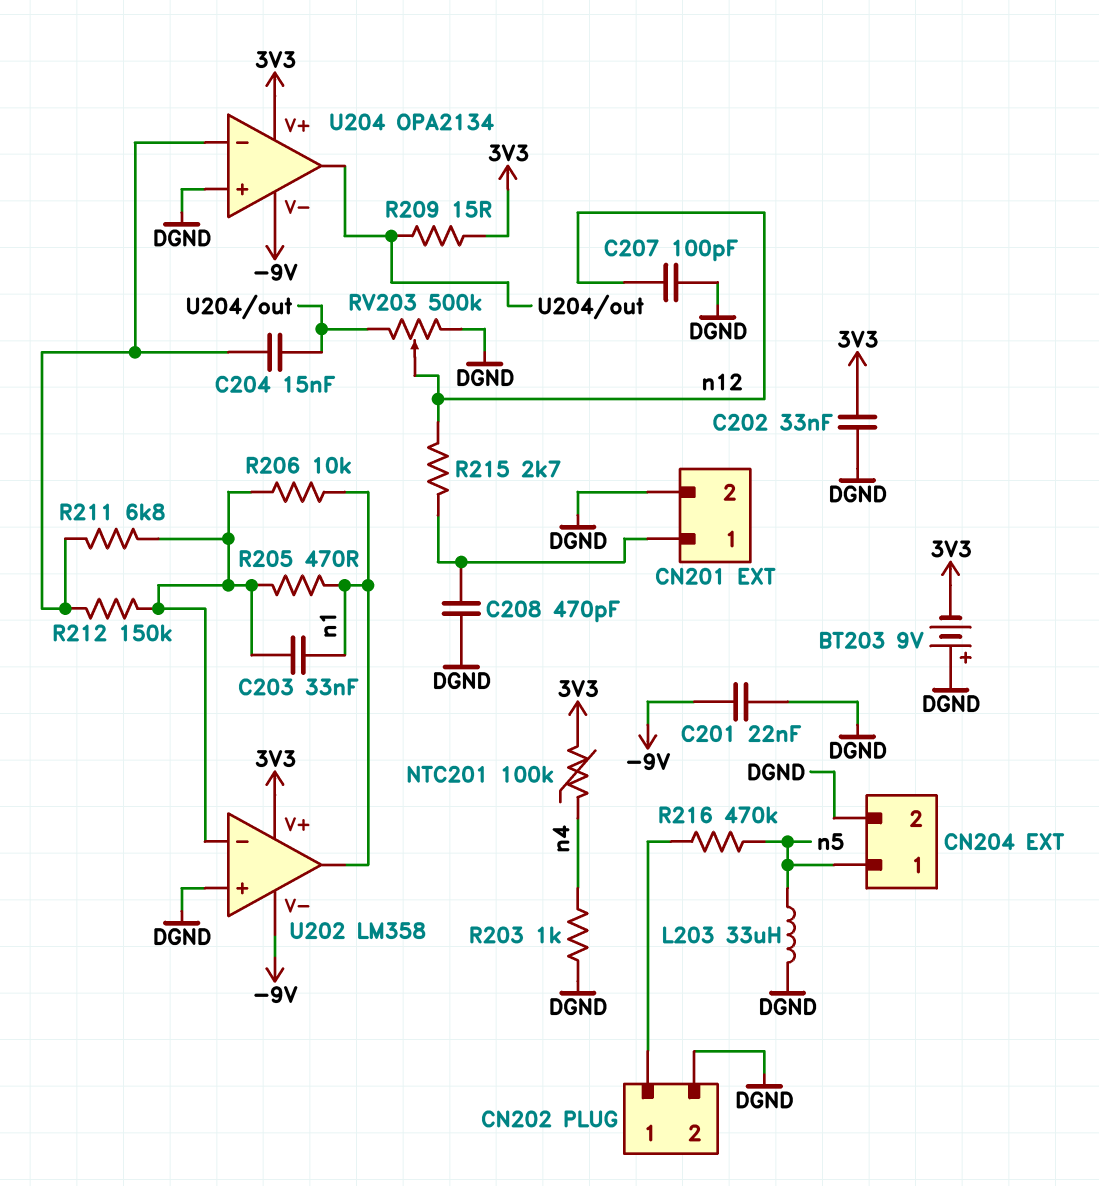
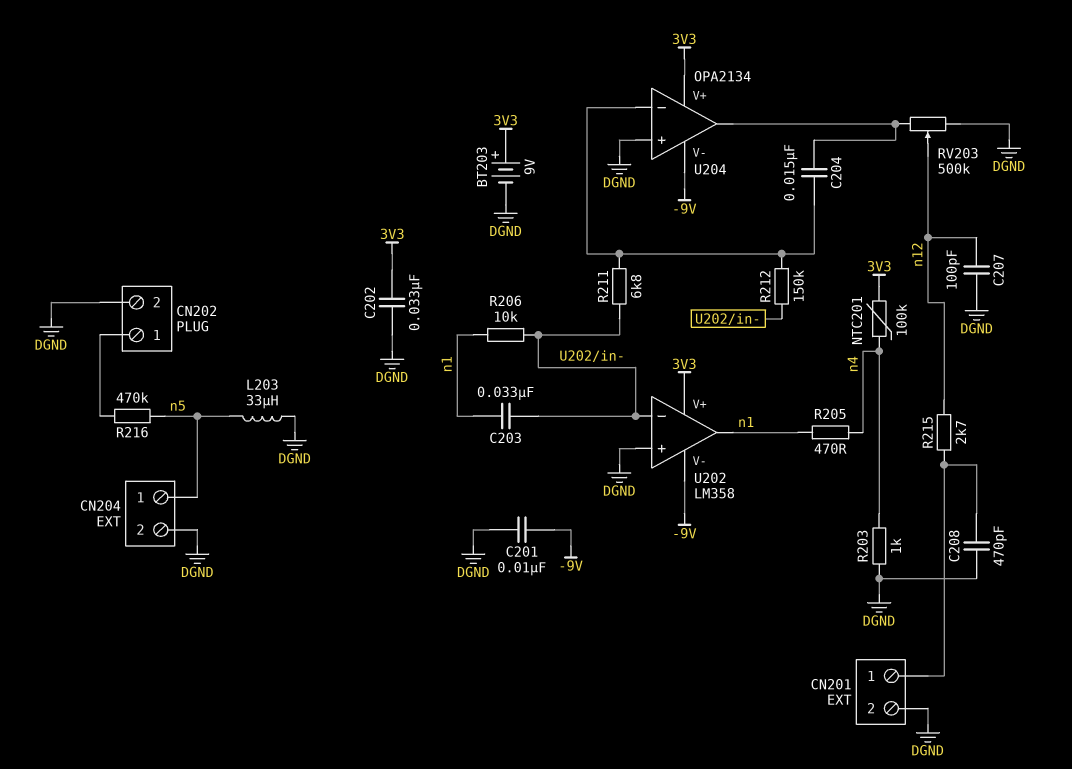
BT203: 9V (plus DGND, minus 3V3) -> 9V (plus 3V3, minus DGND)
C201: 22nF (-9V, DGND) -> 10nF (-9V, DGND)
R205: 470 (U202/in-, n1) -> 470 (n1, n4)
R209: 15 (3V3, U204/out) -> none

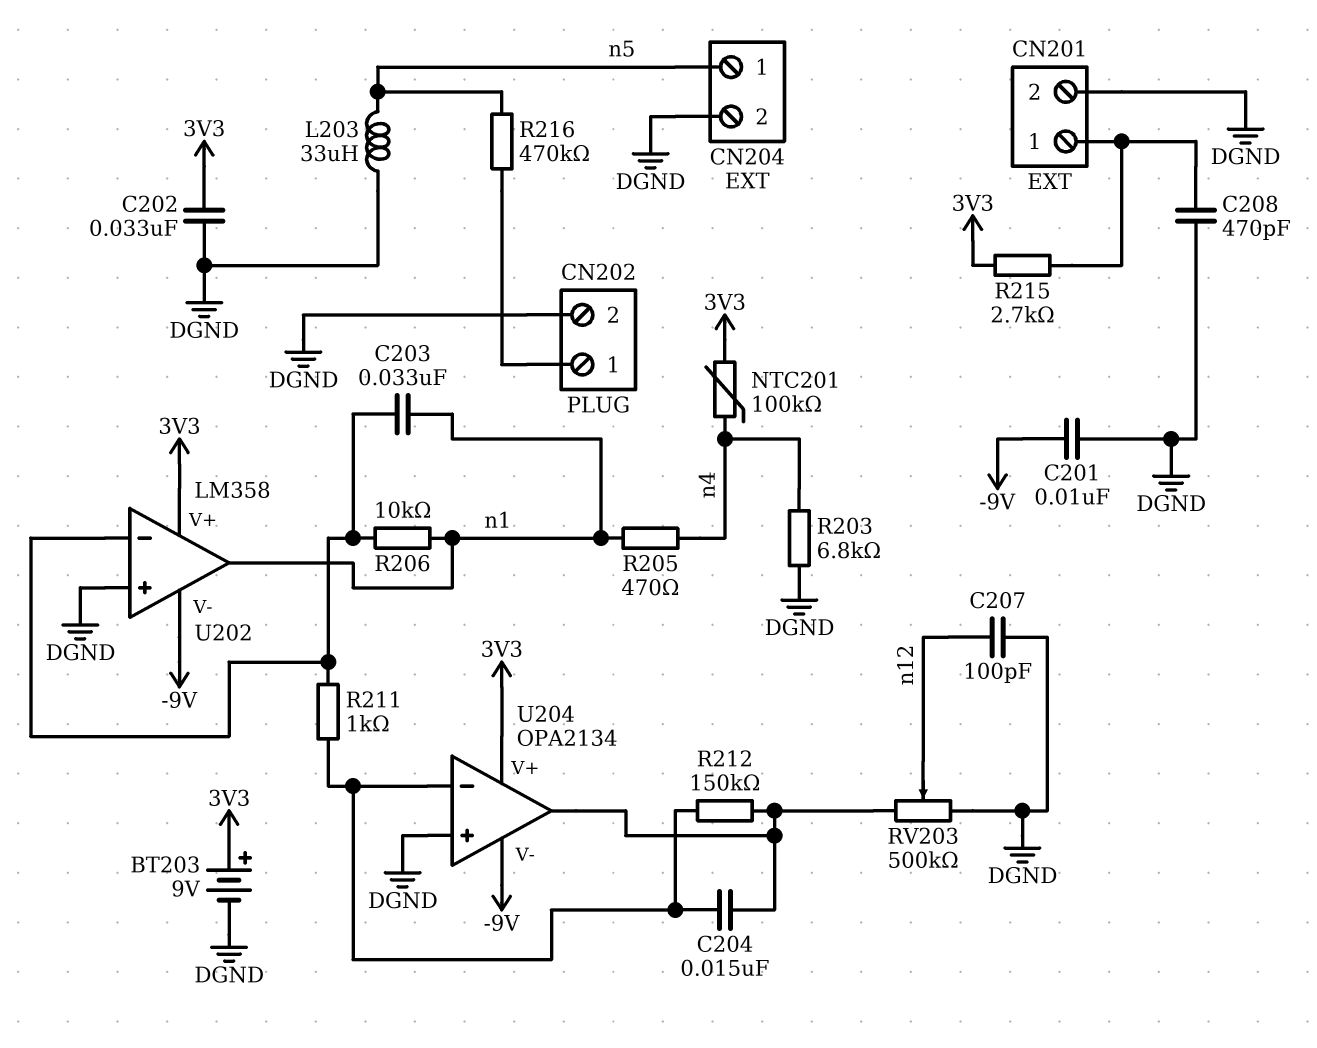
R203: 1k (DGND, n4) -> 6.8k (DGND, n4)
R211: 6.8k (U202/in-, U204/in-) -> 1k (U202/in-, U204/in-)
R212: 150k (U202/in-, U204/in-) -> 150k (U204/in-, U204/out)
R215: 2.7k (CN201/1, n12) -> 2.7k (3V3, CN201/1)

